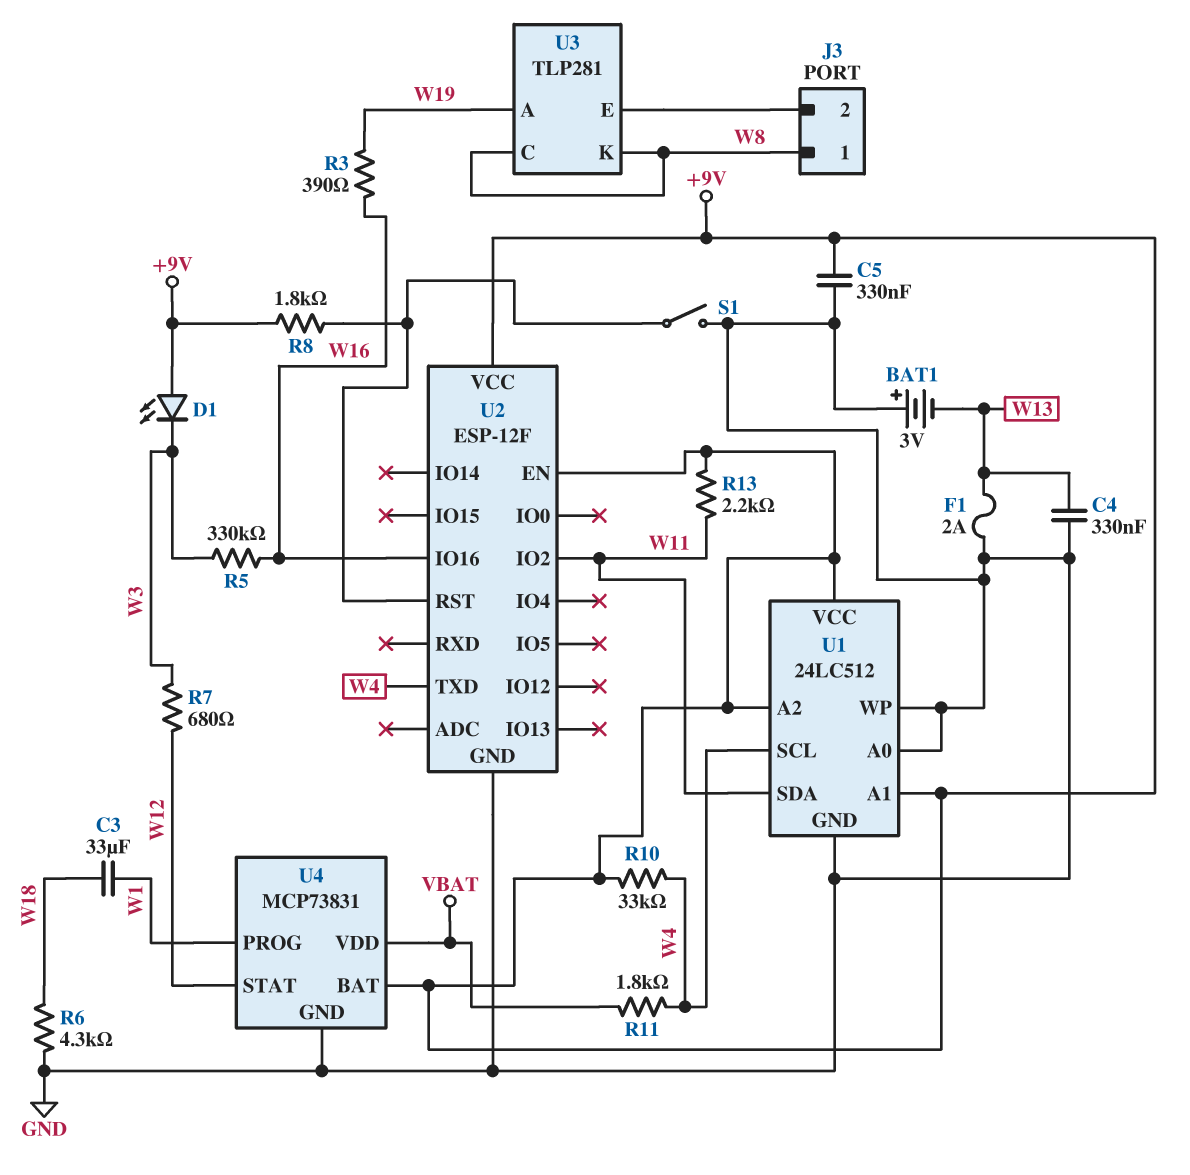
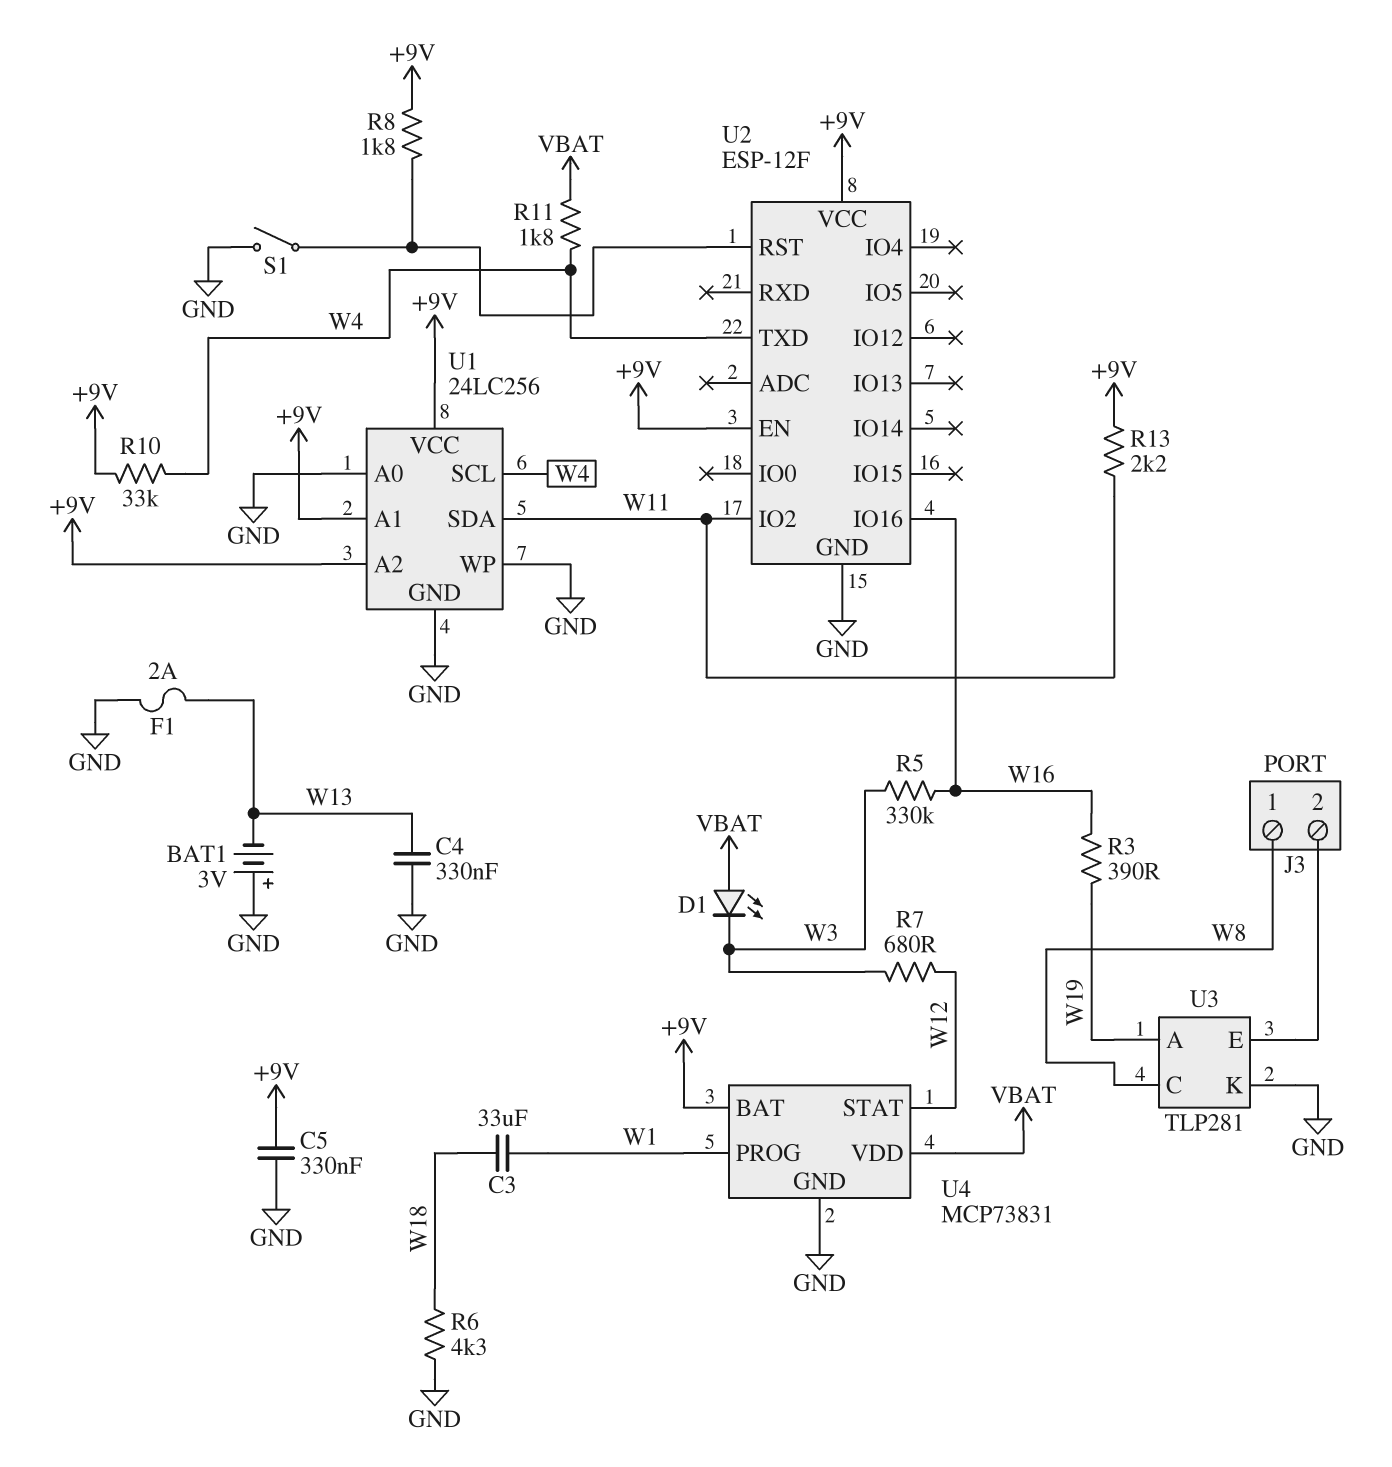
D1: LED (A +9V, K W3) -> LED (A VBAT, K W3)
U1: 24LC512 -> 24LC256
U3 pin K: W8 -> GND

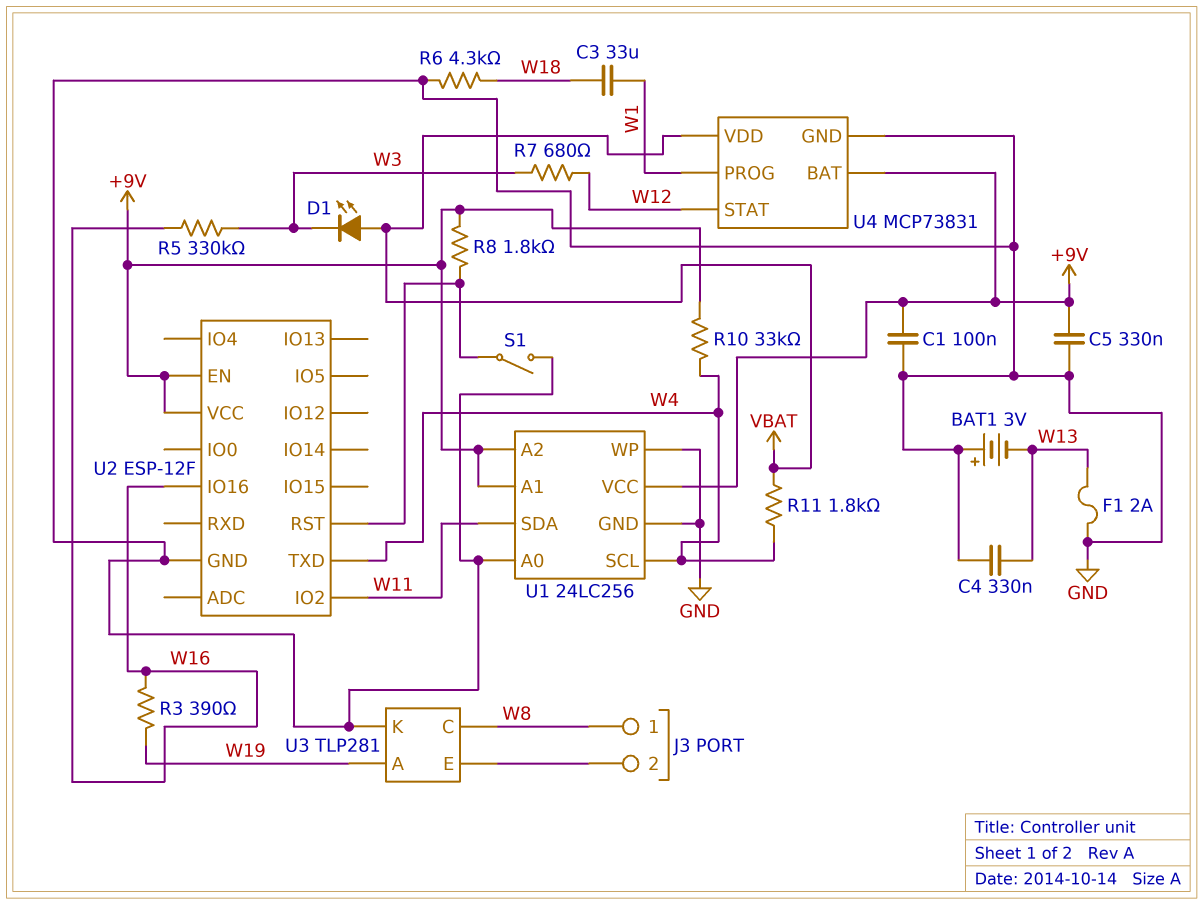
C1: none -> 100nF (+9V, GND)
R13: 2.2k (+9V, W11) -> none

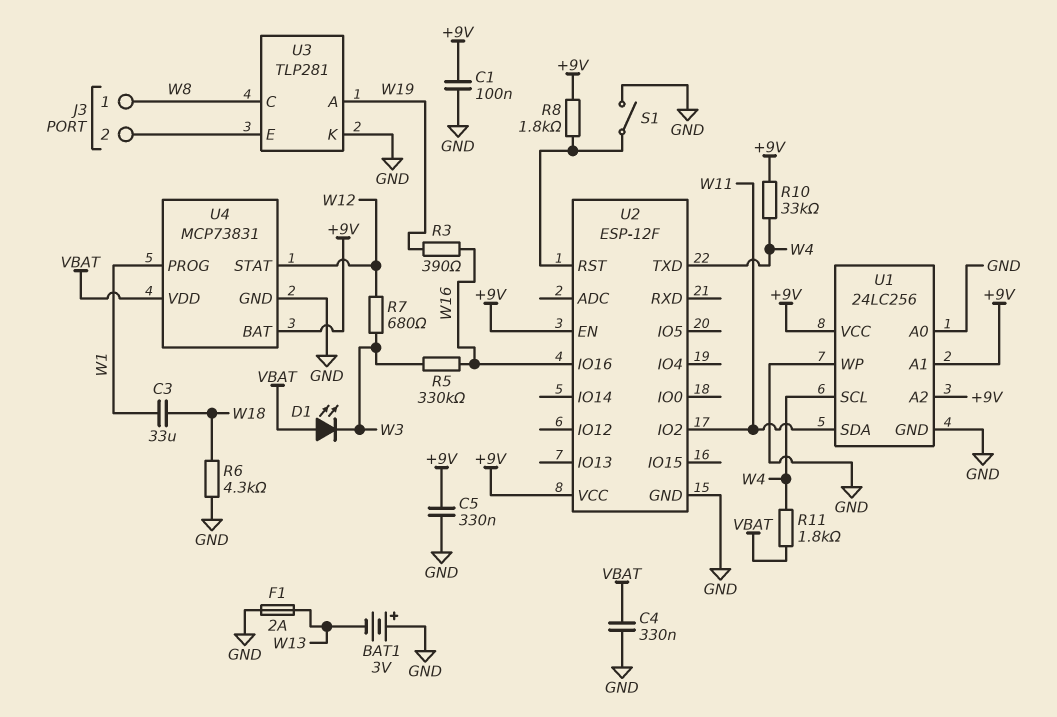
C4: 330nF (GND, W13) -> 330nF (GND, VBAT)

